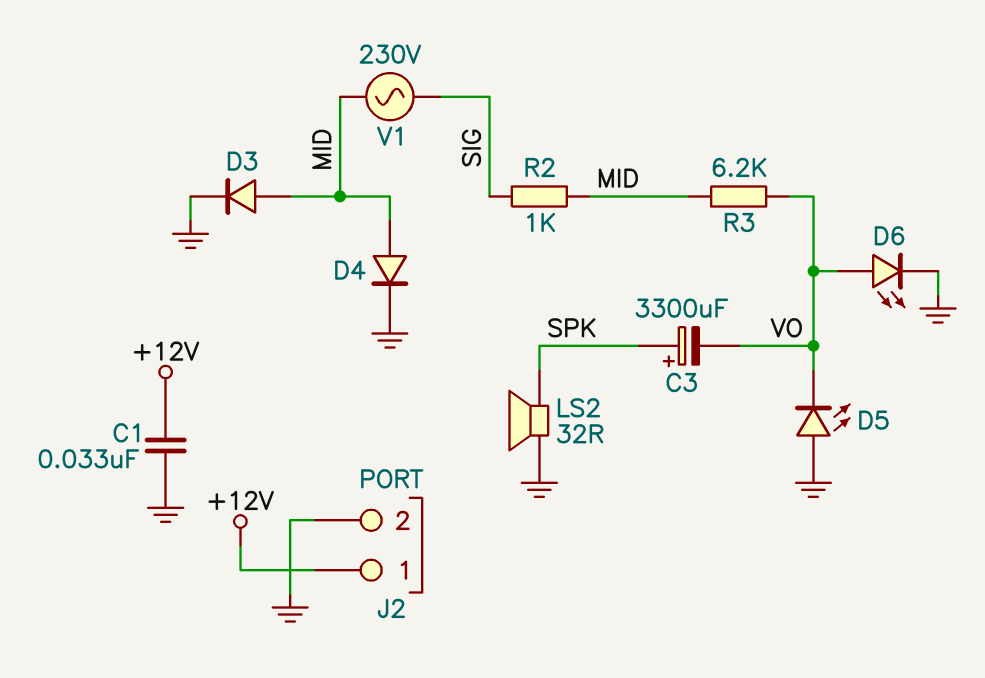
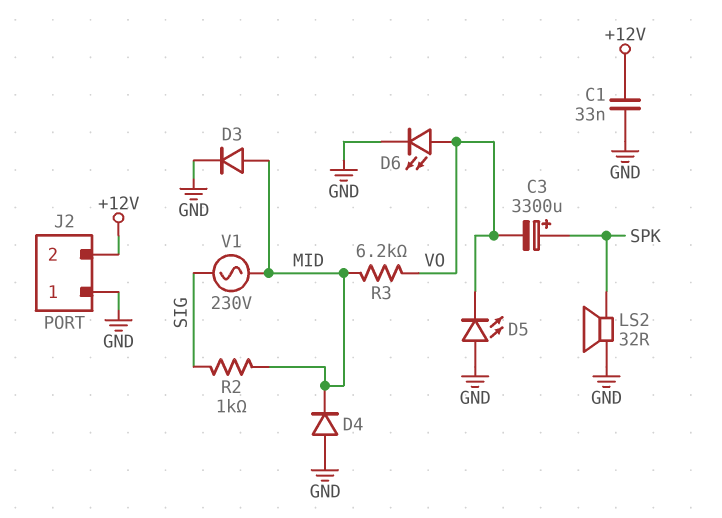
D4: diode (A MID, K GND) -> diode (A GND, K MID)
J2 pin 1: +12V -> GND
J2 pin 2: GND -> +12V

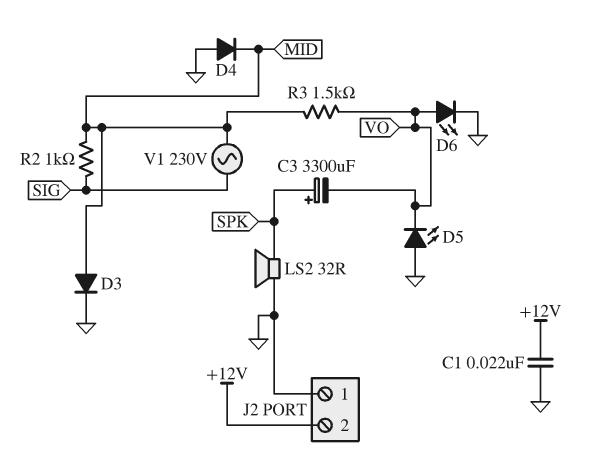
C1: 33nF (+12V, GND) -> 22nF (+12V, GND)
R3: 6.2k (MID, VO) -> 1.5k (MID, VO)

